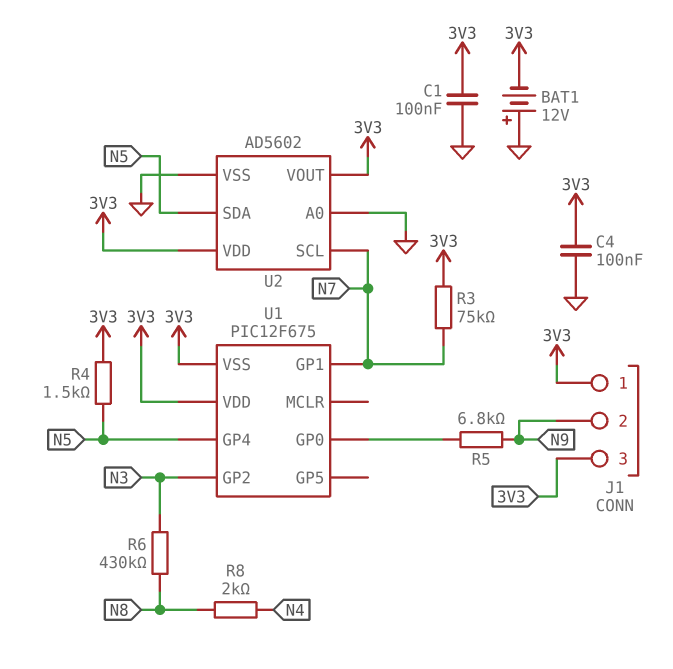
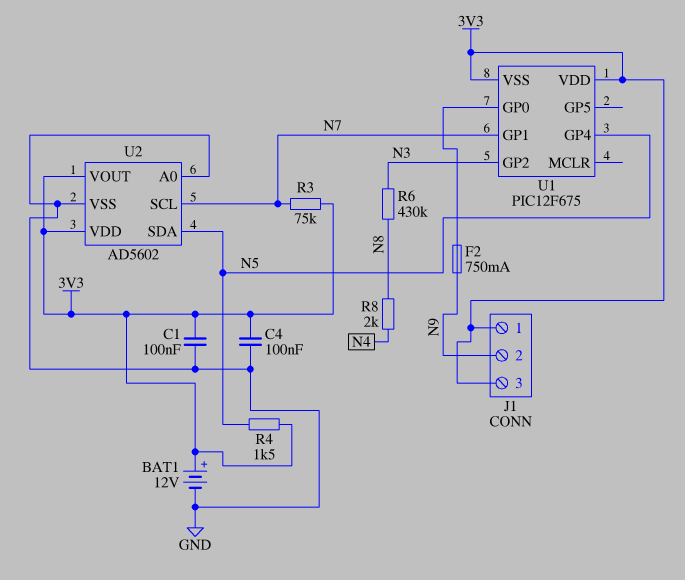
BAT1: 12V (plus GND, minus 3V3) -> 12V (plus 3V3, minus GND)
F2: none -> 750mA (N9, U1/GP0)
R5: 6.8k (N9, U1/GP0) -> none

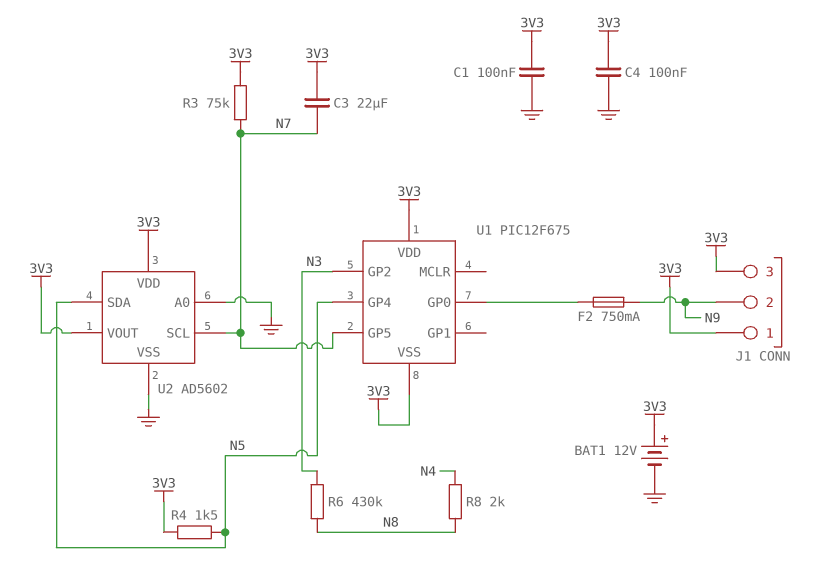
C3: none -> 22uF (3V3, N7)
U1 pin GP1: N7 -> none
U1 pin GP5: none -> N7

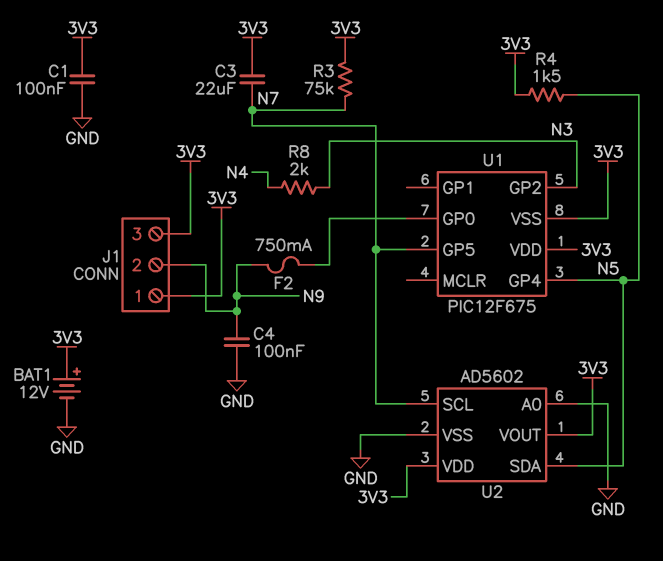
C4: 100nF (3V3, GND) -> 100nF (GND, N9)
R6: 430k (N3, N8) -> none
R8: 2k (N4, N8) -> 2k (N3, N4)

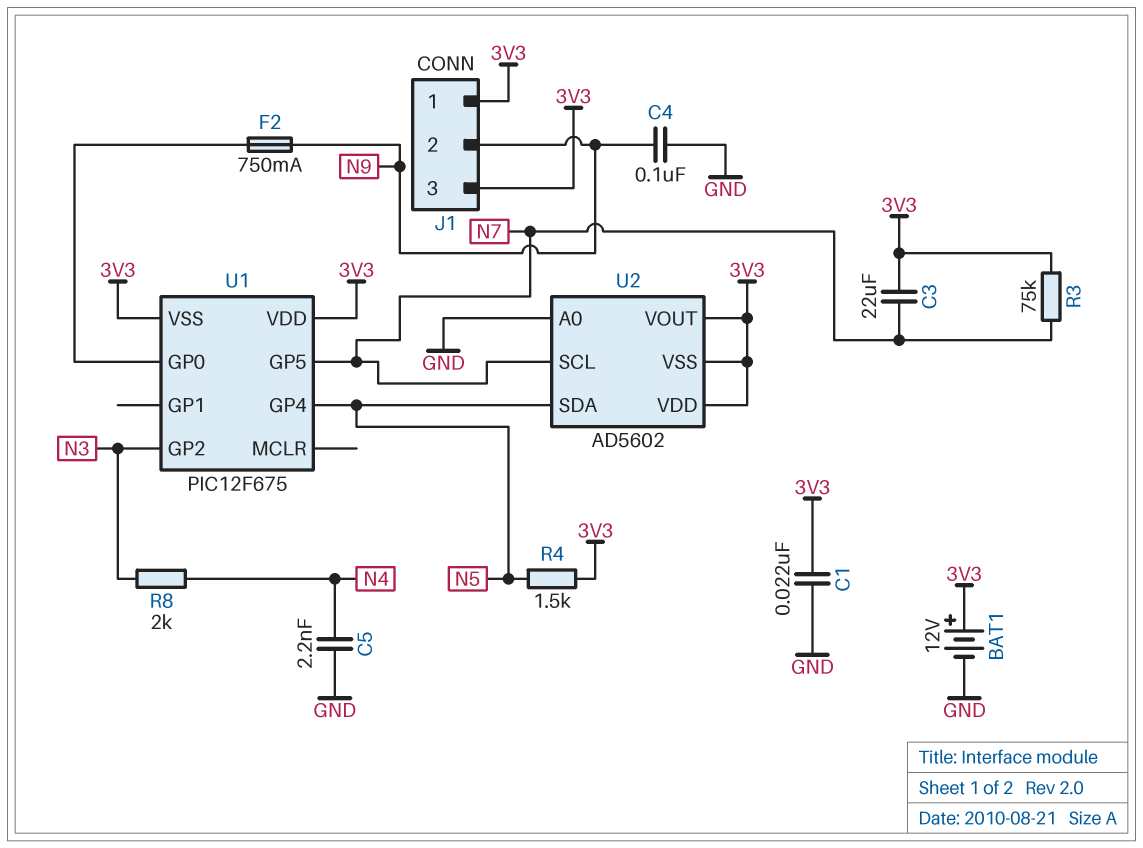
C1: 100nF (3V3, GND) -> 22nF (3V3, GND)
C5: none -> 2.2nF (GND, N4)
U2 pin VSS: GND -> 3V3

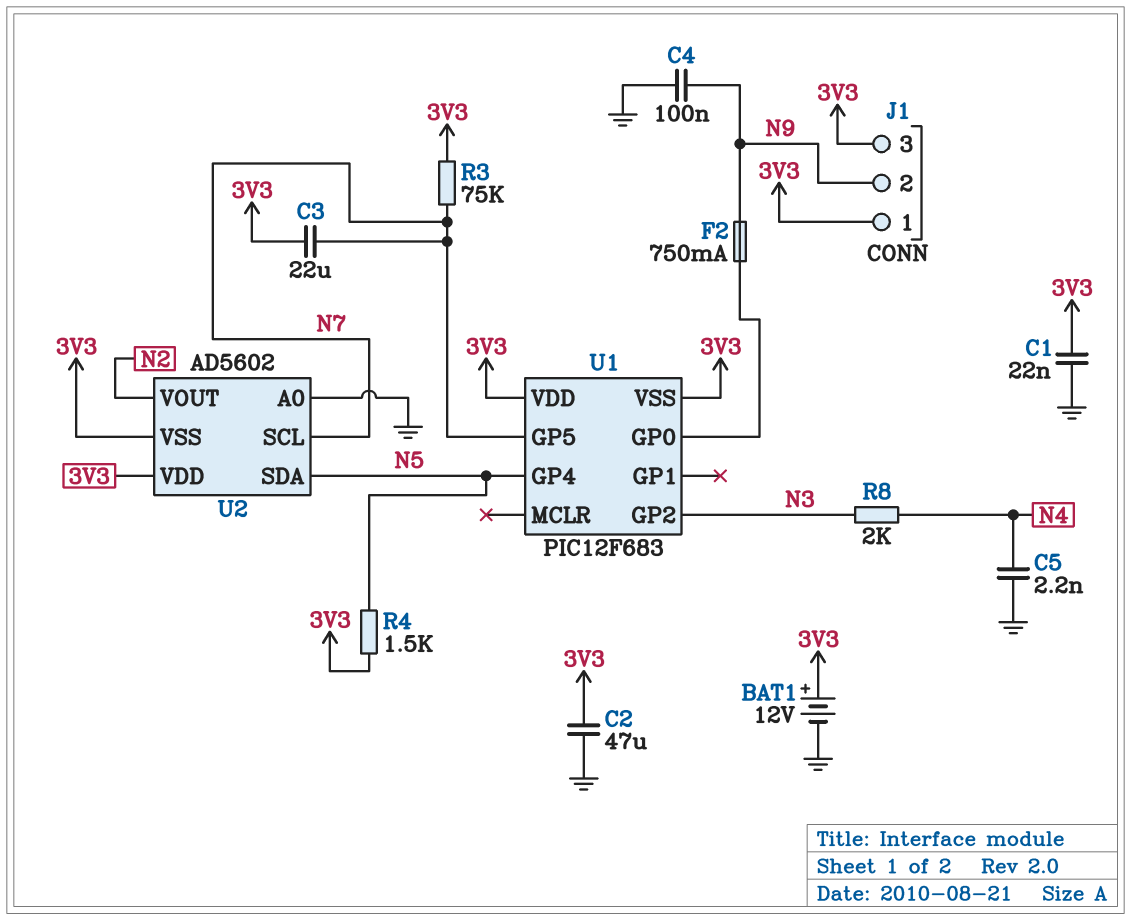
C2: none -> 47uF (3V3, GND)
U1: PIC12F675 -> PIC12F683
U2 pin VOUT: 3V3 -> N2

